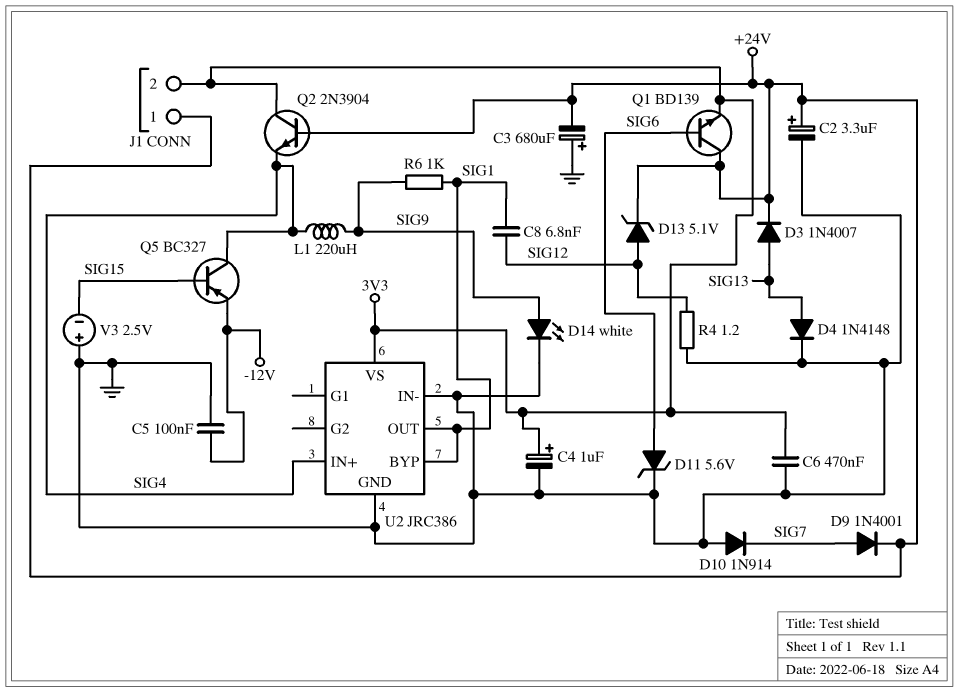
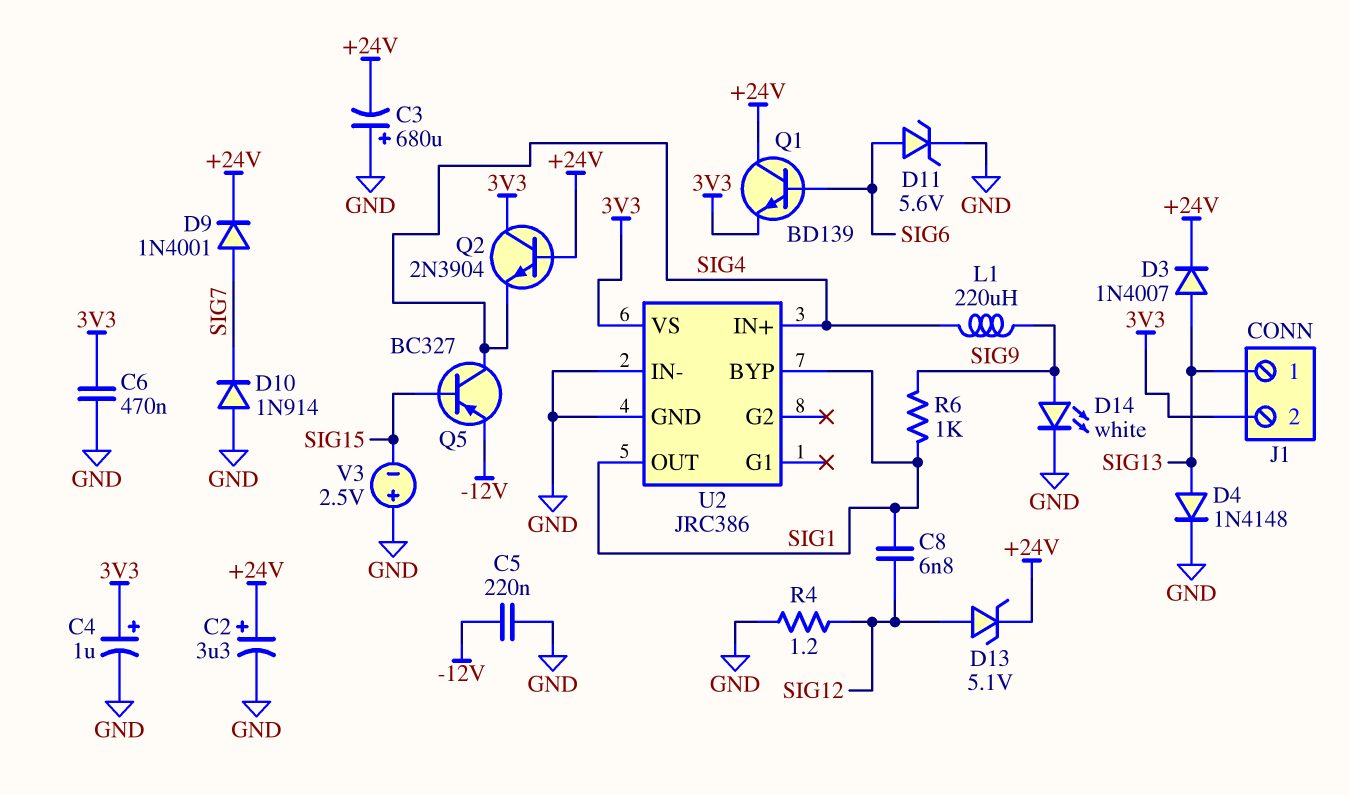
C5: 100nF (-12V, GND) -> 220nF (-12V, GND)
J1 pin 1: +24V -> SIG13

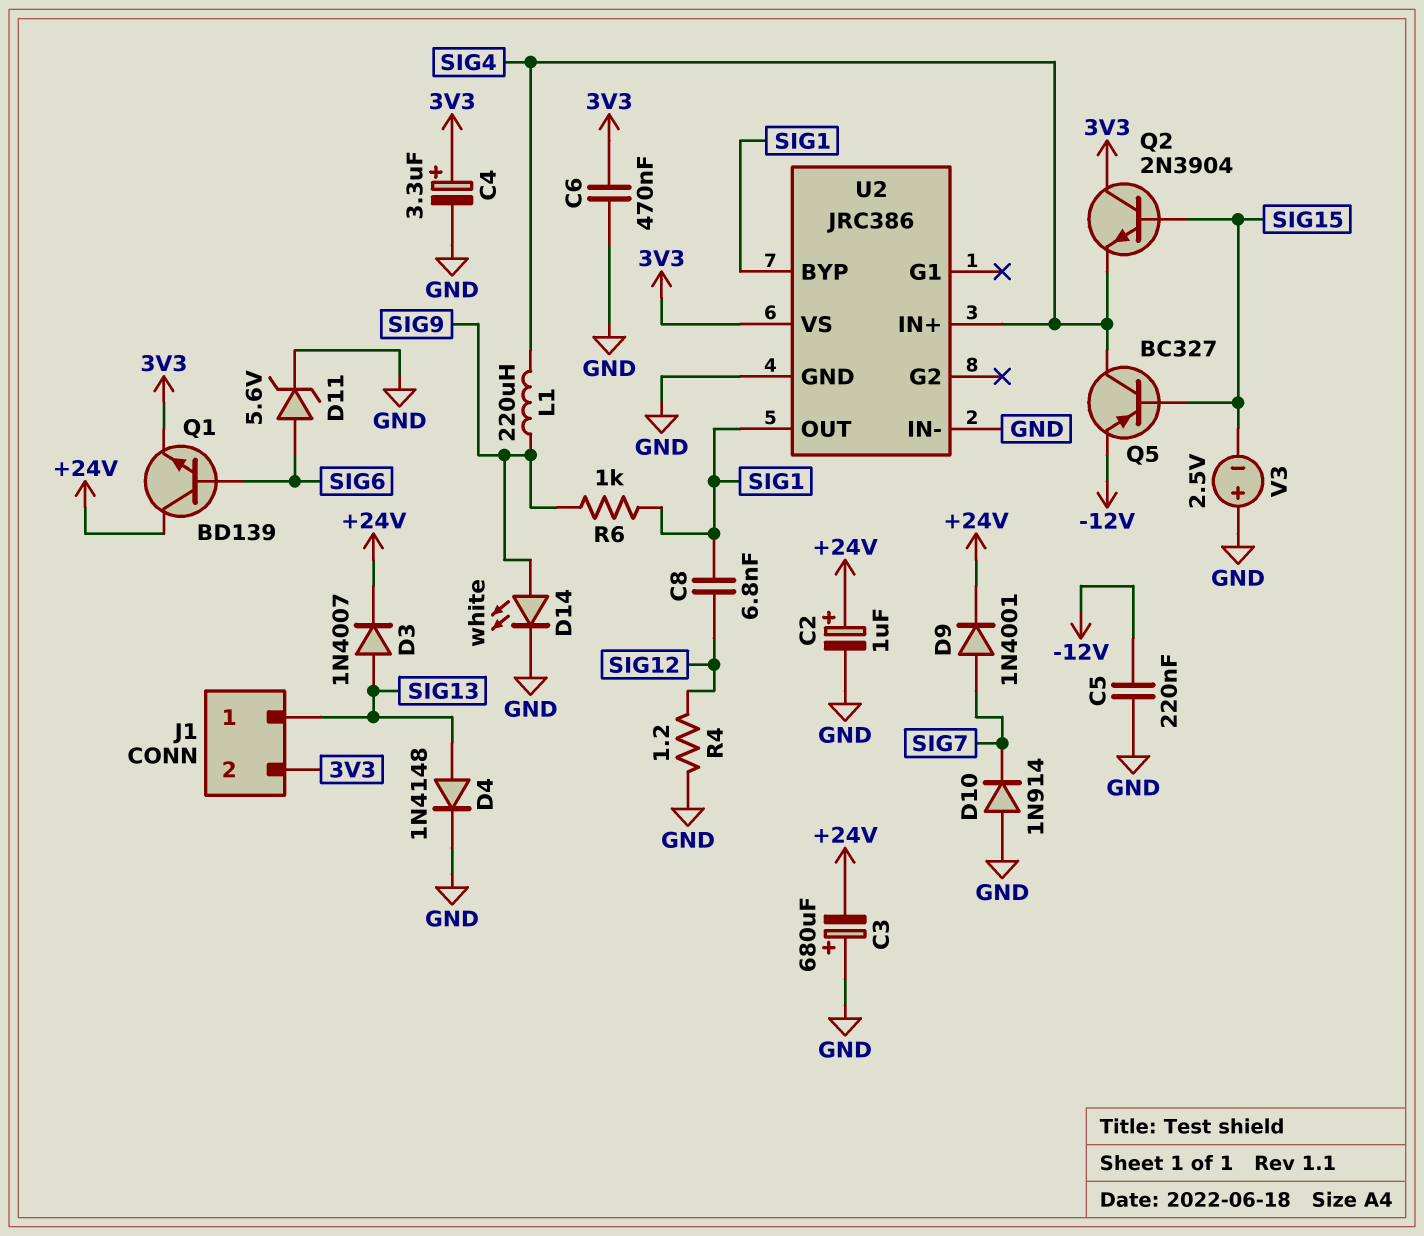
C2: 3.3uF (plus +24V, minus GND) -> 1uF (plus +24V, minus GND)
C4: 1uF (plus 3V3, minus GND) -> 3.3uF (plus 3V3, minus GND)
D13: zener 5.1V (A SIG12, K +24V) -> none
Q2: NPN 2N3904 (B +24V, C 3V3, E SIG4) -> NPN 2N3904 (B SIG15, C 3V3, E SIG4)

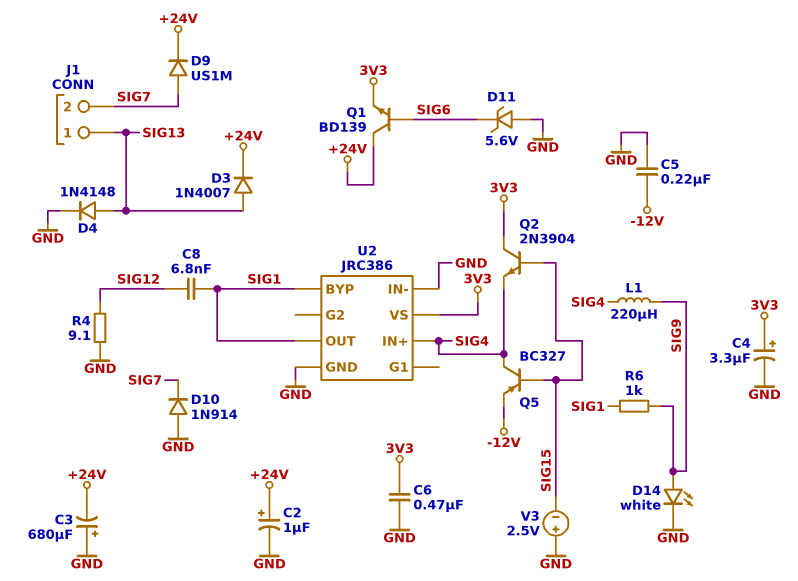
D9: diode 1N4001 (A SIG7, K +24V) -> diode US1M (A SIG7, K +24V)
D11: zener 5.6V (A SIG6, K GND) -> zener 5.6V (A GND, K SIG6)
J1 pin 2: 3V3 -> SIG7
R4: 1.2 (GND, SIG12) -> 9.1 (GND, SIG12)

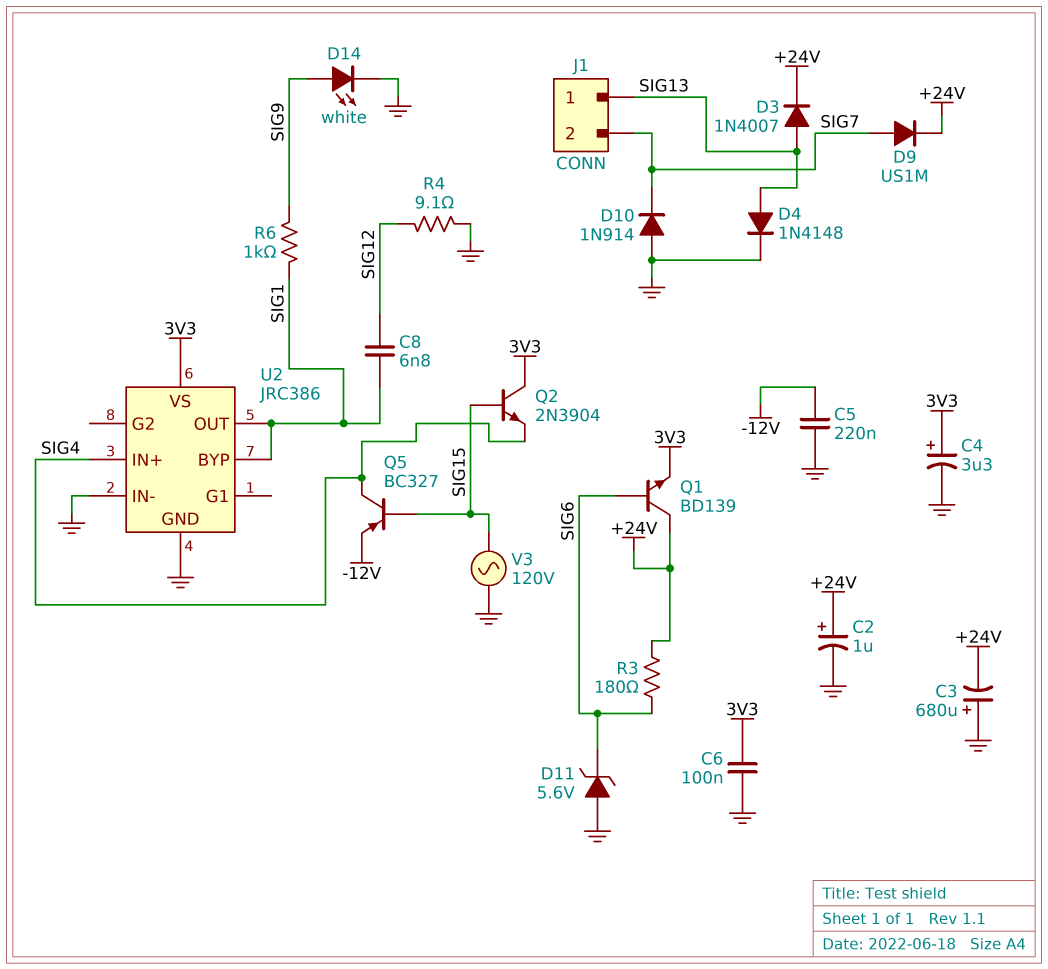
C6: 470nF (3V3, GND) -> 100nF (3V3, GND)
L1: 220uH (SIG4, SIG9) -> none
R3: none -> 180 (+24V, SIG6)
V3: 2.5V (plus GND, minus SIG15) -> AC 120V (GND, SIG15)

